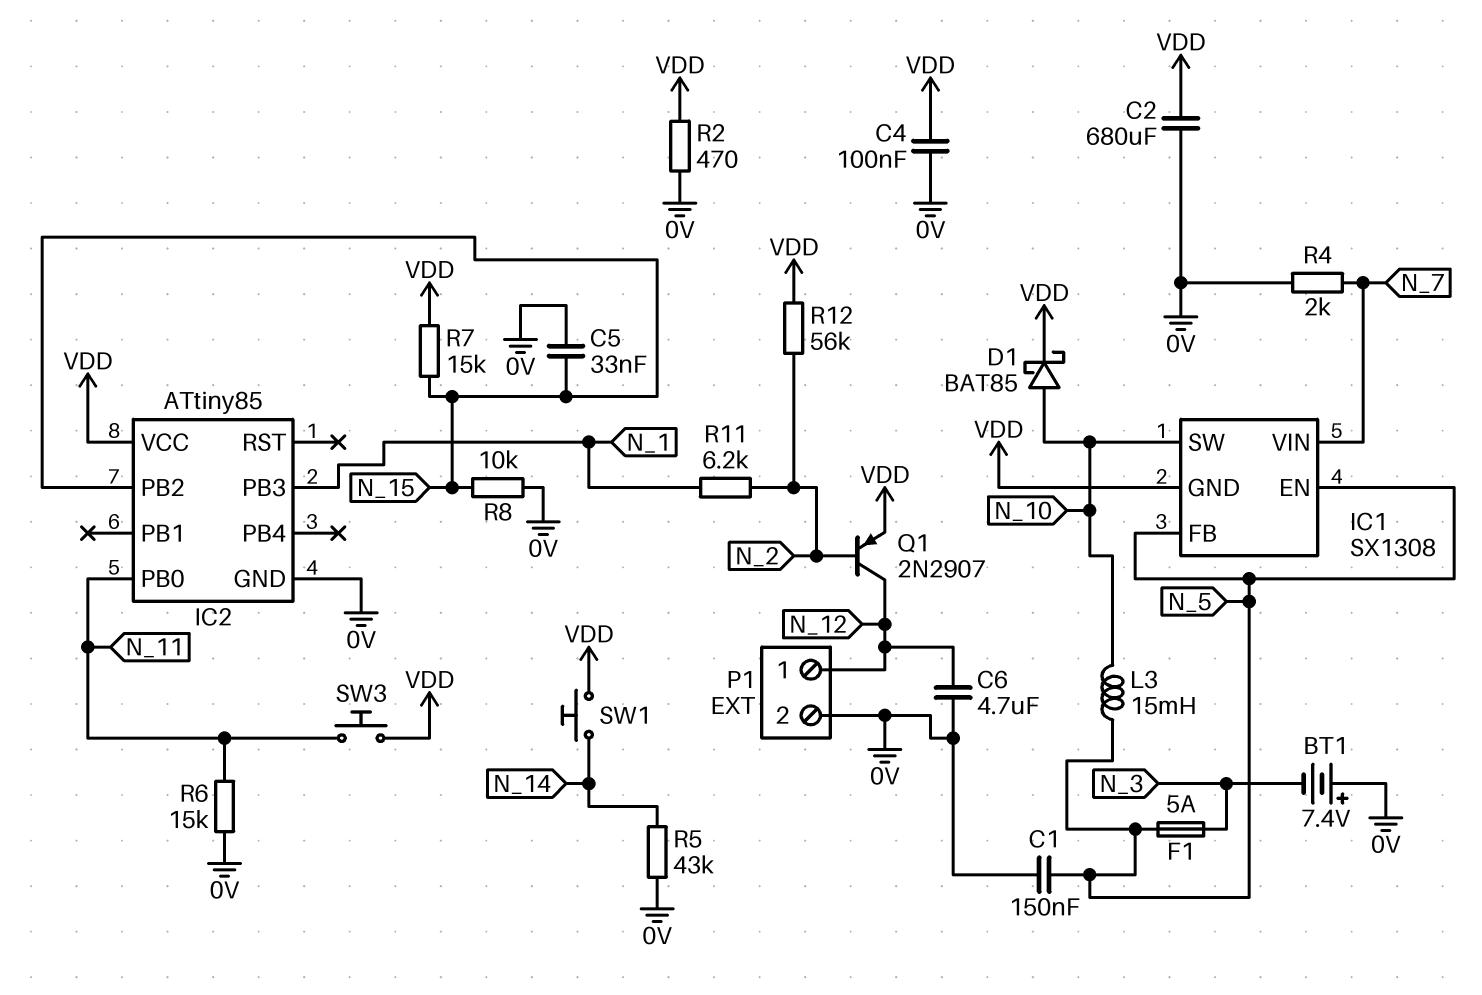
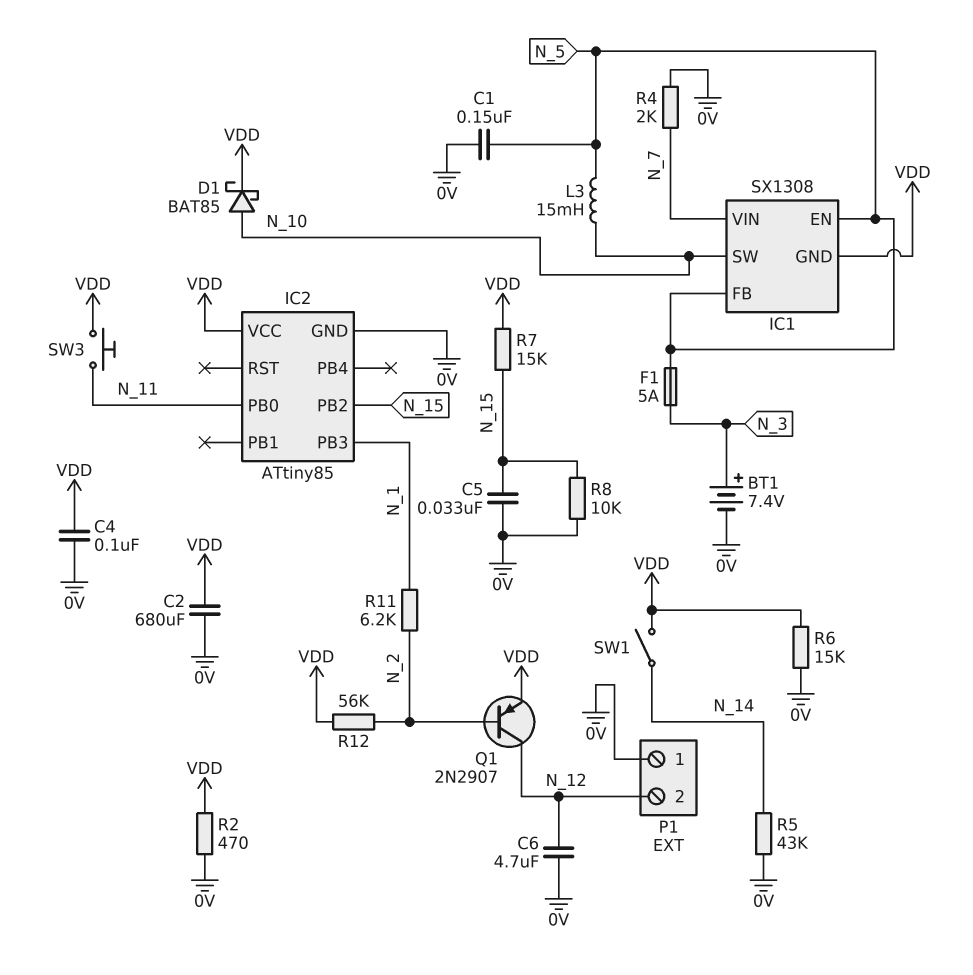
BT1: 7.4V (plus 0V, minus N_3) -> 7.4V (plus N_3, minus 0V)
P1 pin 1: N_12 -> 0V
P1 pin 2: 0V -> N_12
R6: 15k (0V, N_11) -> 15k (0V, VDD)
SW1: button (N_14, VDD) -> switch (N_14, VDD)

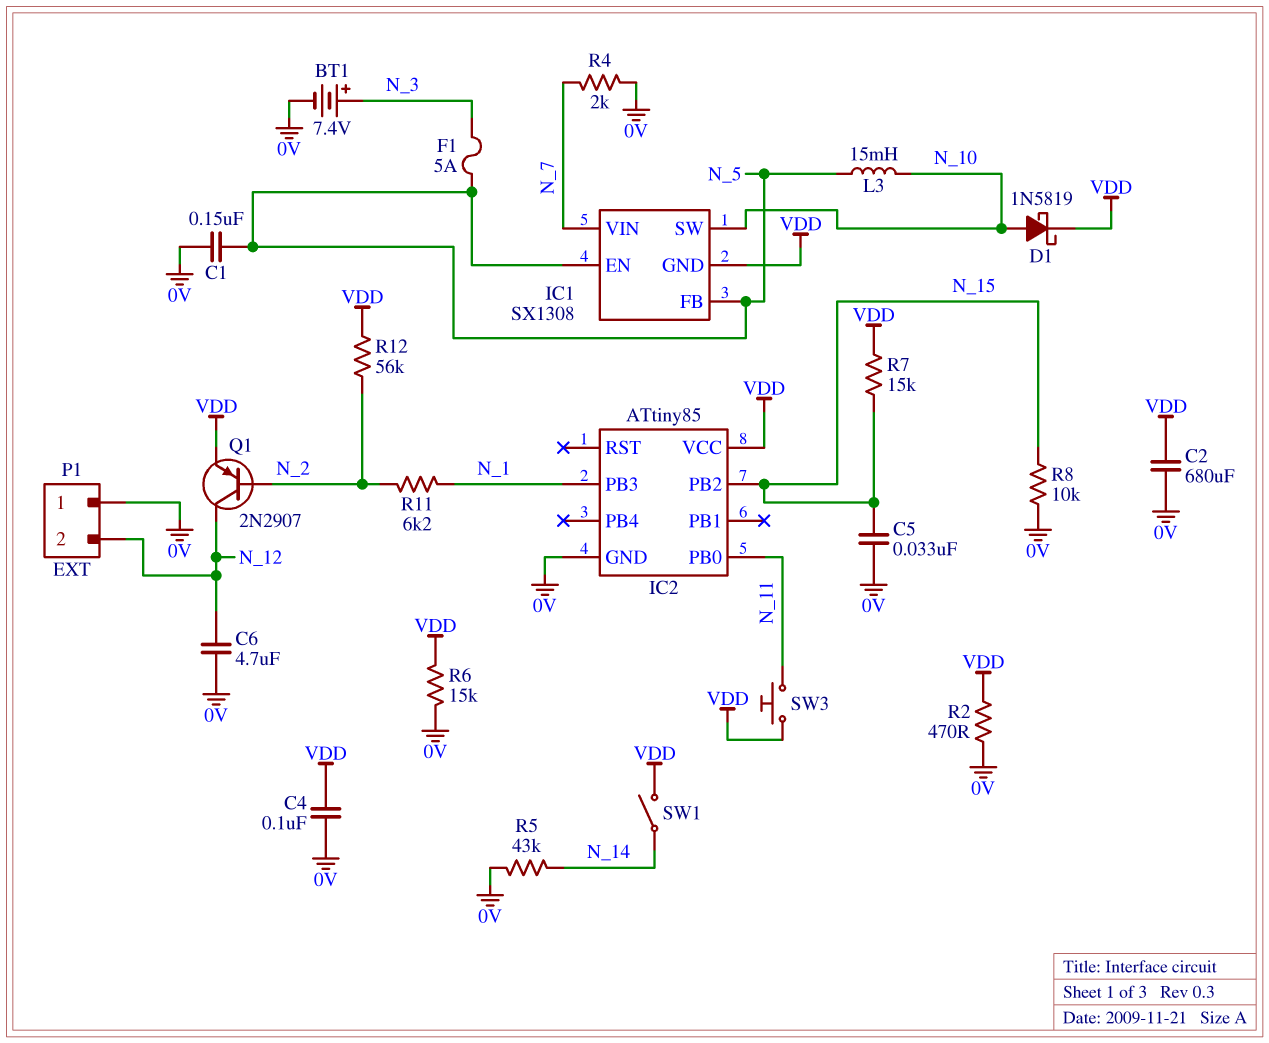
D1: schottky BAT85 (A N_10, K VDD) -> schottky 1N5819 (A N_10, K VDD)

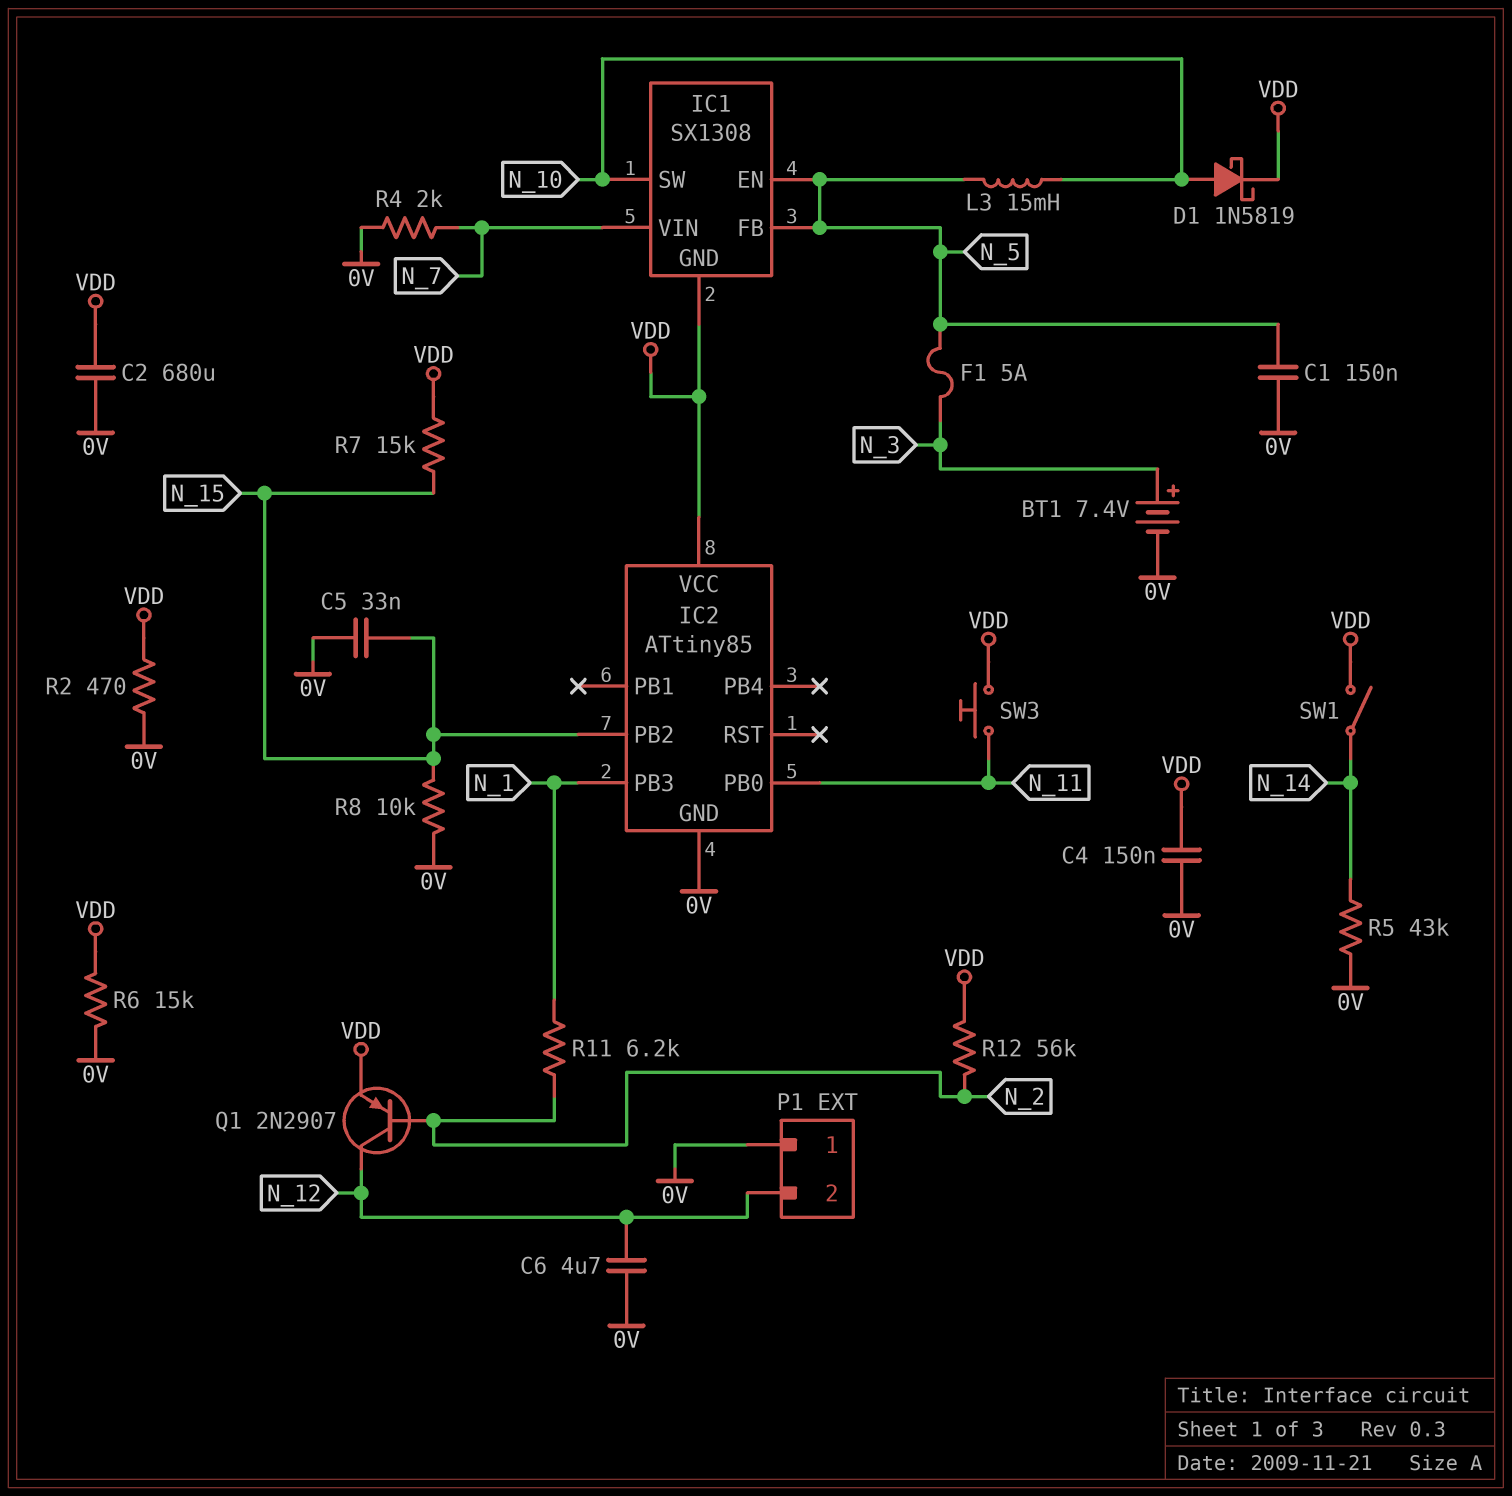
C4: 100nF (0V, VDD) -> 150nF (0V, VDD)

